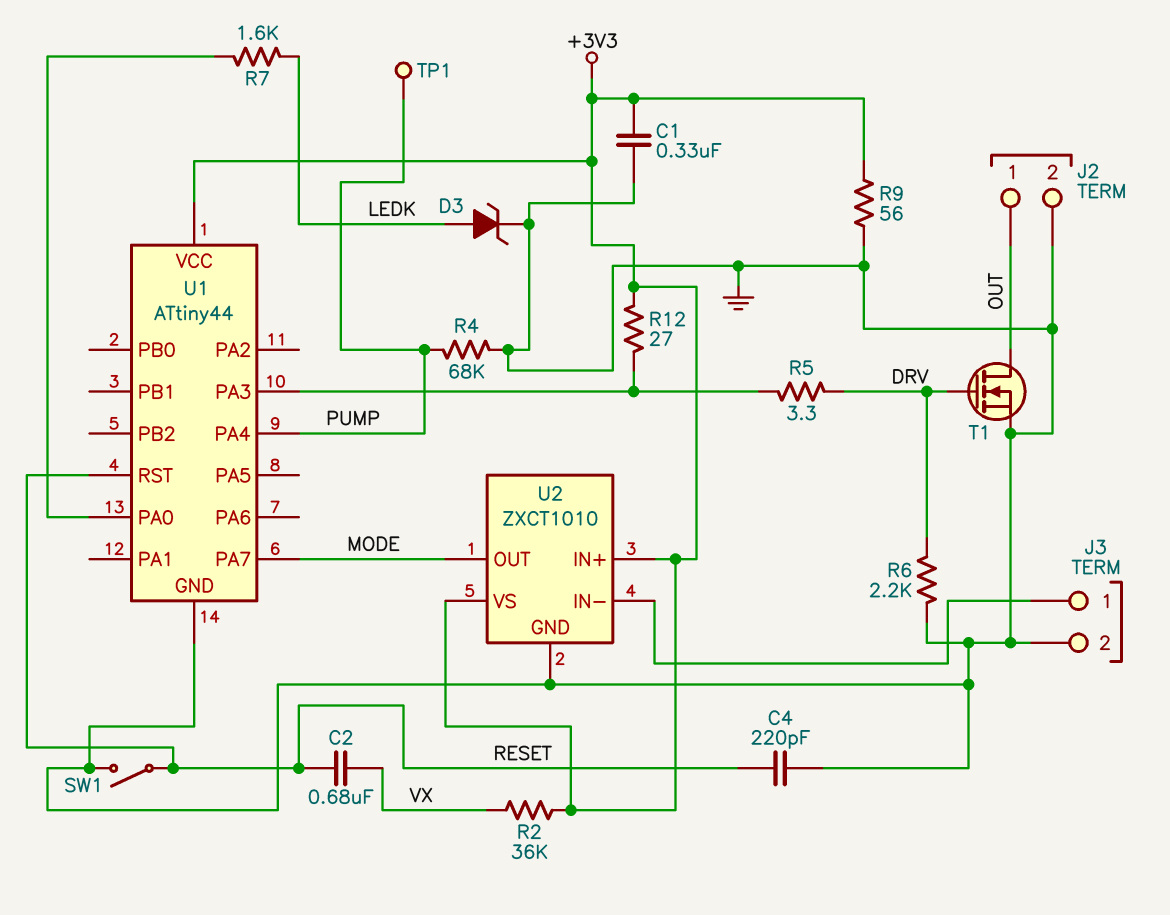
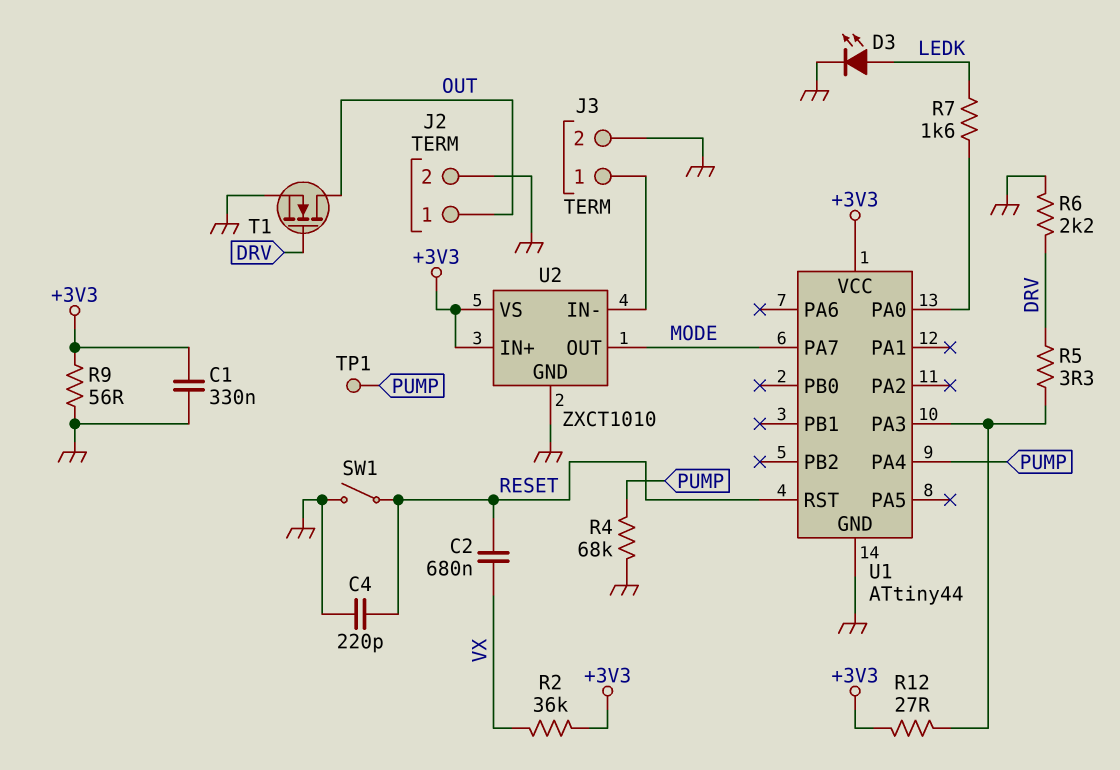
D3: zener (A LEDK, K GND) -> LED (A LEDK, K GND)

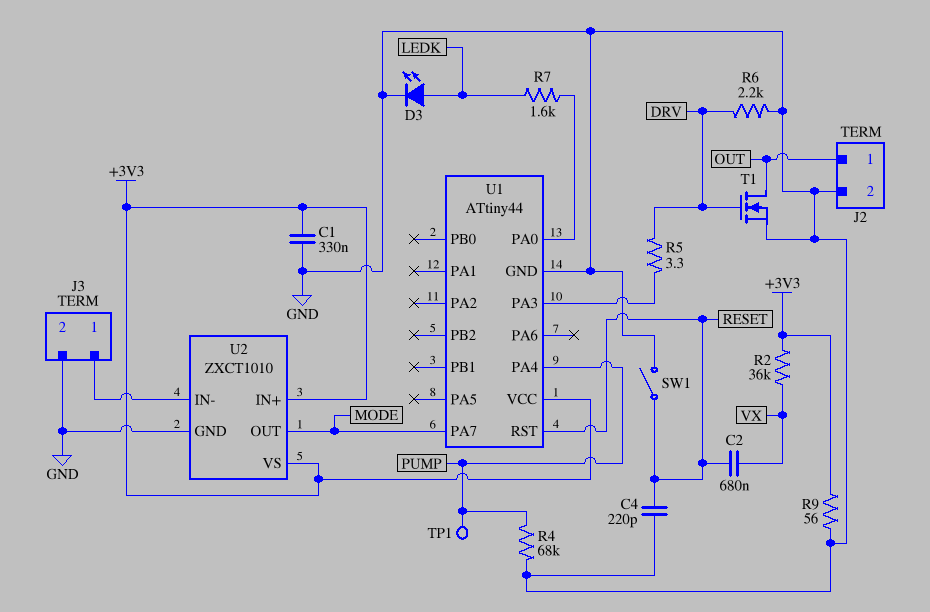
R12: 27 (+3V3, U1/PA3) -> none

